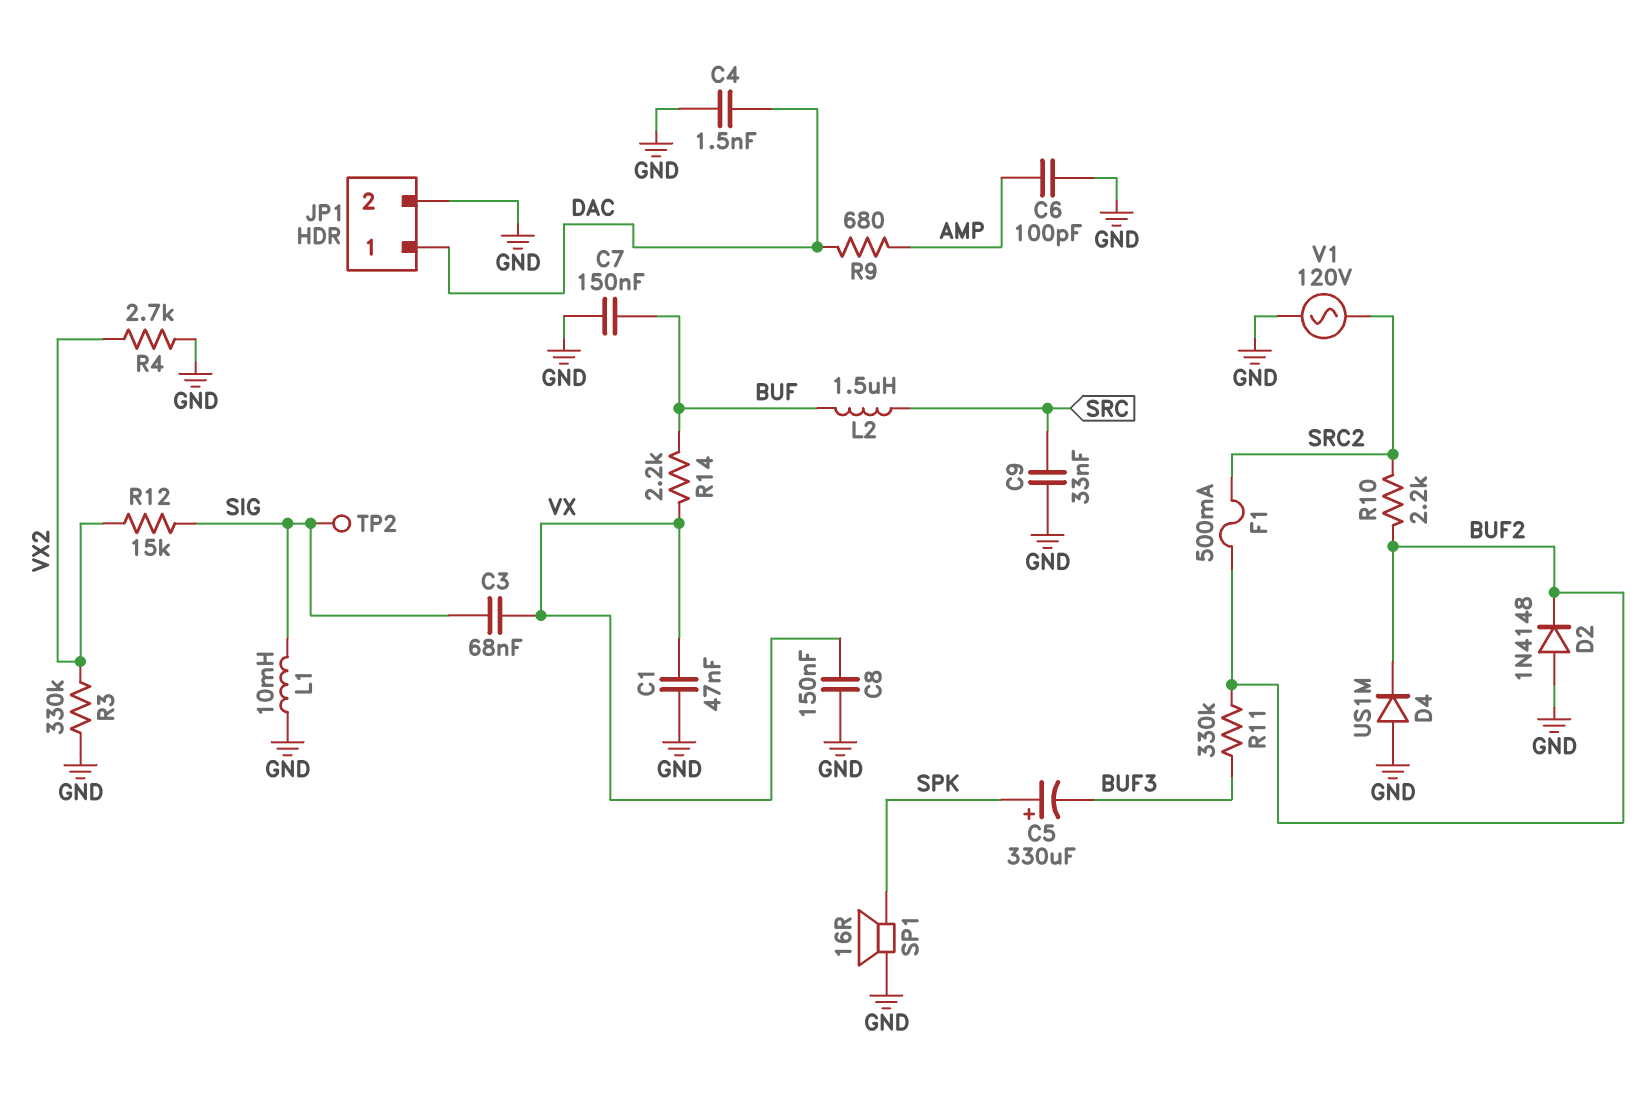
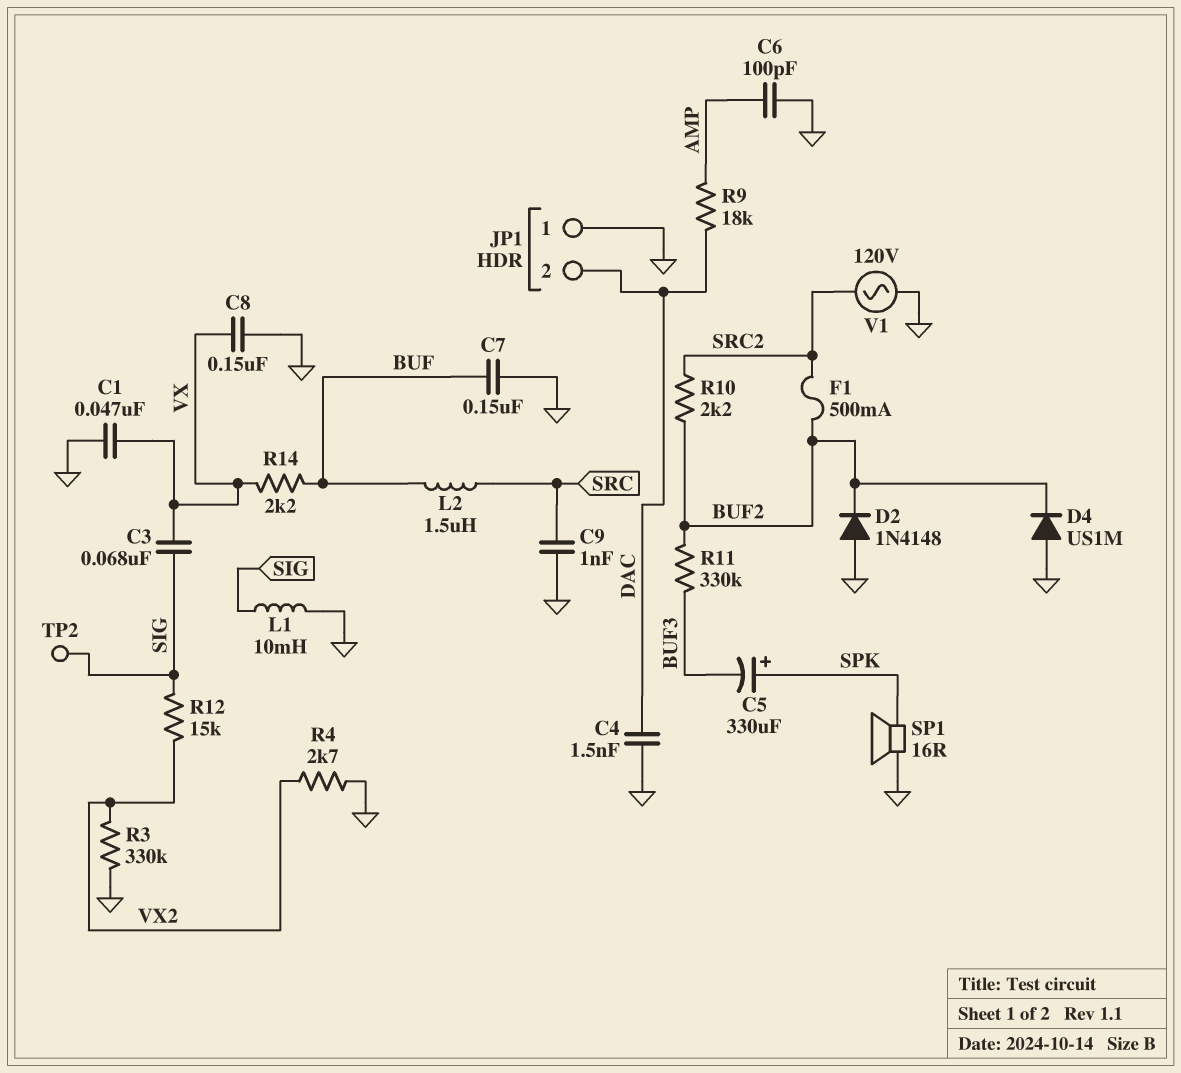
C9: 33nF (GND, SRC) -> 1nF (GND, SRC)
JP1 pin 1: DAC -> GND
JP1 pin 2: GND -> DAC
R9: 680 (AMP, DAC) -> 18k (AMP, DAC)

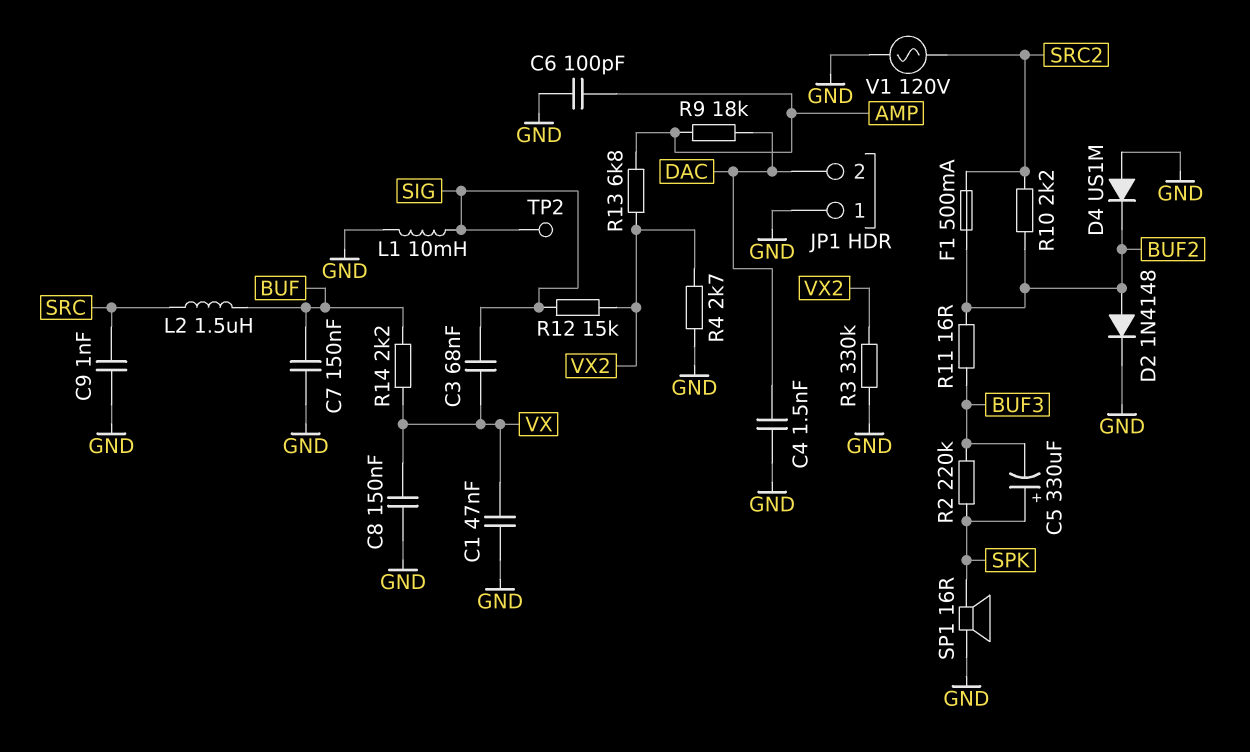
D2: diode 1N4148 (A GND, K BUF2) -> diode 1N4148 (A BUF2, K GND)
R2: none -> 220k (BUF3, SPK)
R11: 330k (BUF2, BUF3) -> 16 (BUF2, BUF3)
R13: none -> 6.8k (AMP, VX2)

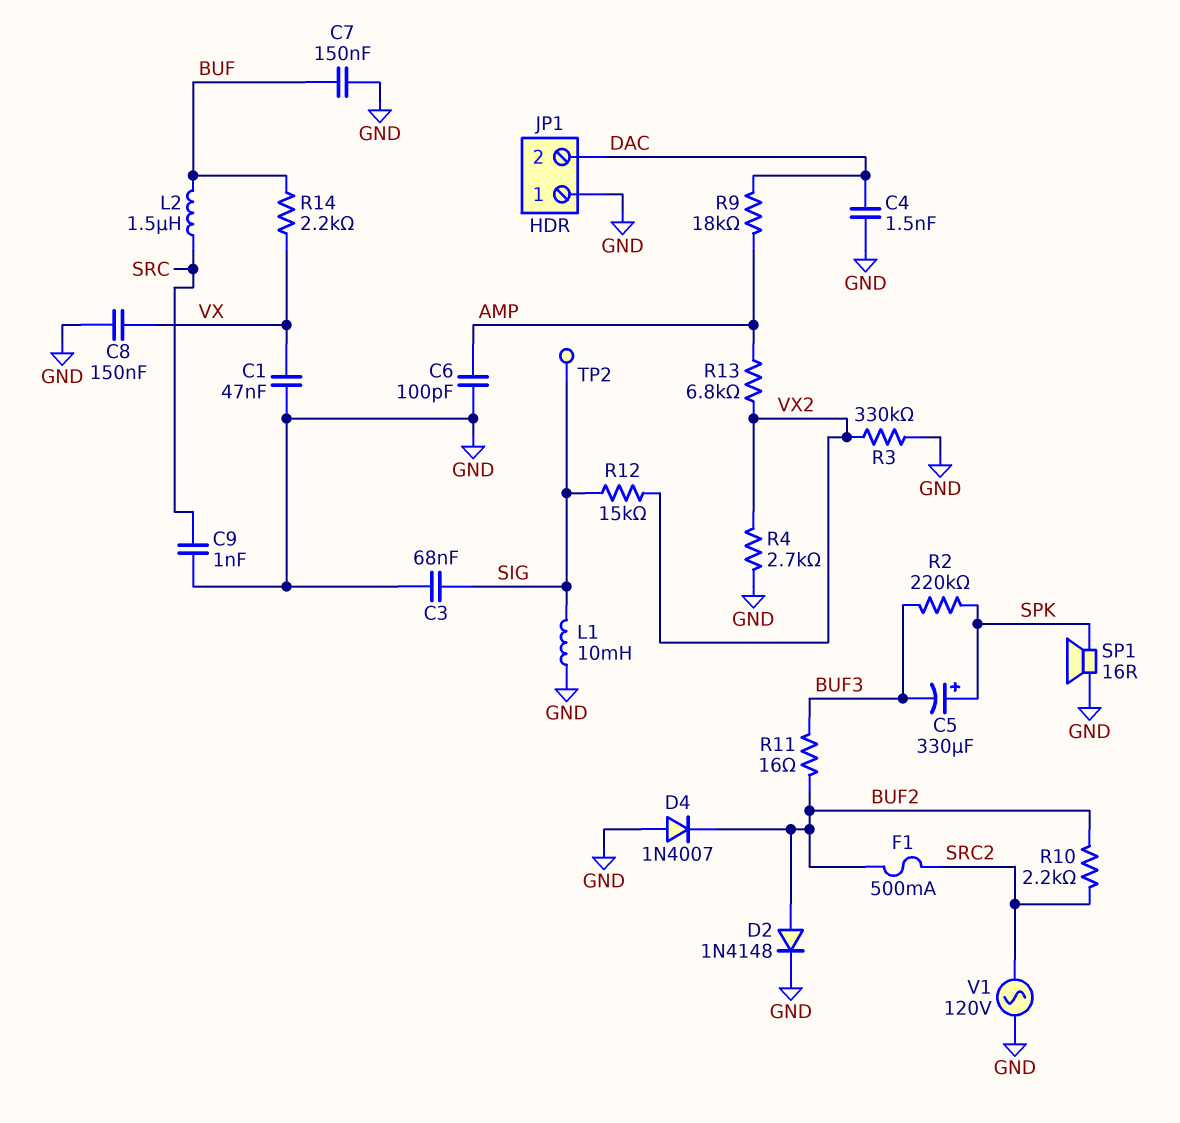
C3: 68nF (SIG, VX) -> 68nF (GND, SIG)
D4: diode US1M (A GND, K BUF2) -> diode 1N4007 (A GND, K BUF2)

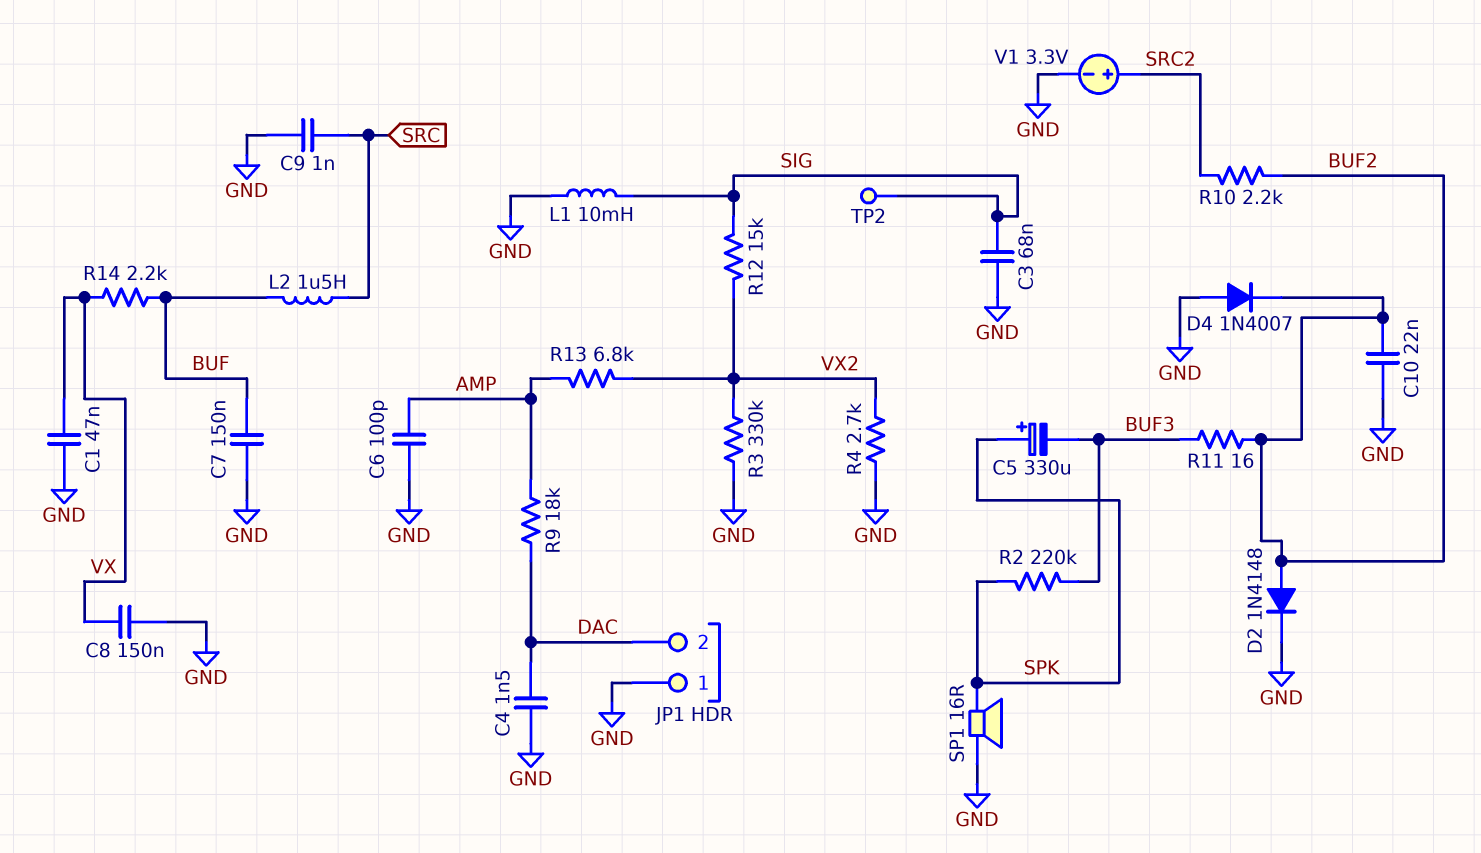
C10: none -> 22nF (BUF2, GND)
F1: 500mA (BUF2, SRC2) -> none
V1: AC 120V (GND, SRC2) -> 3.3V (plus SRC2, minus GND)

